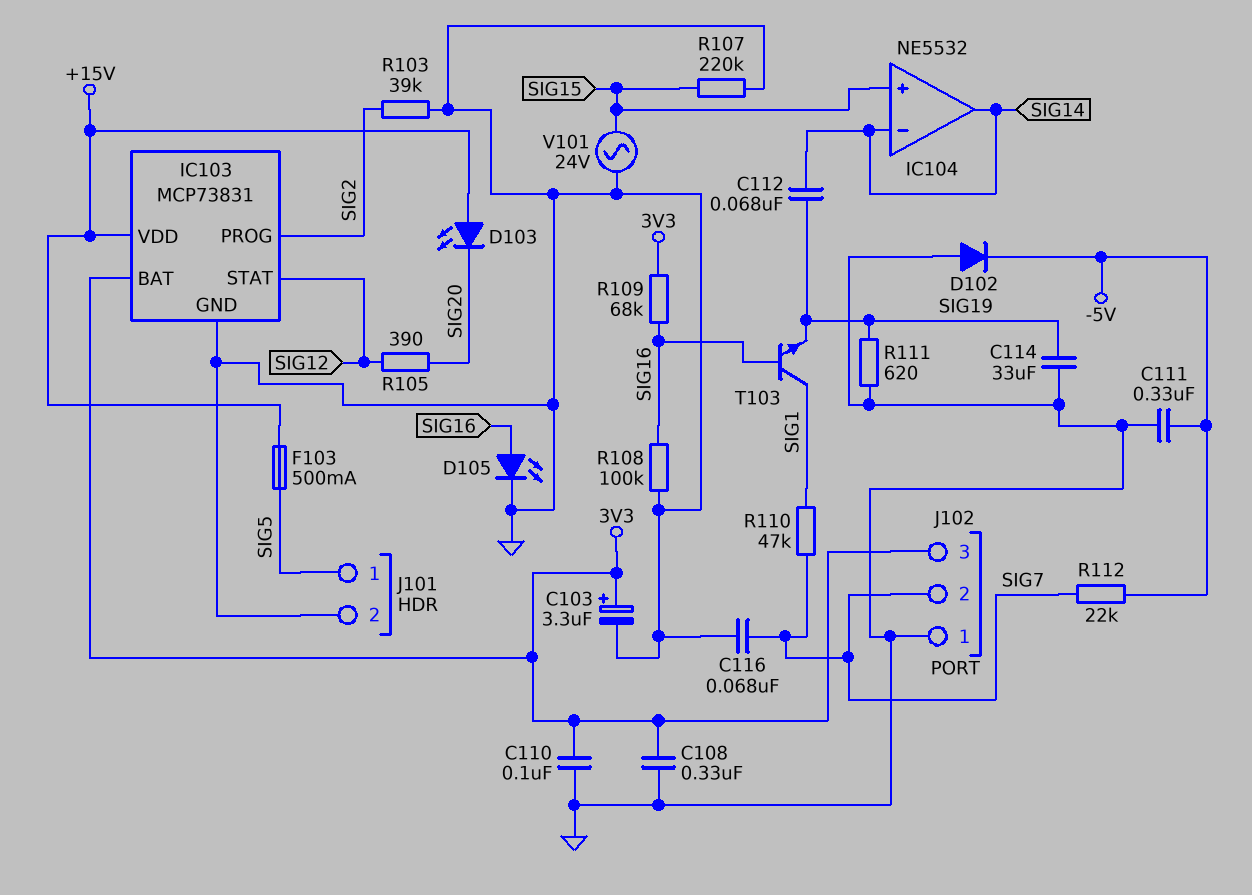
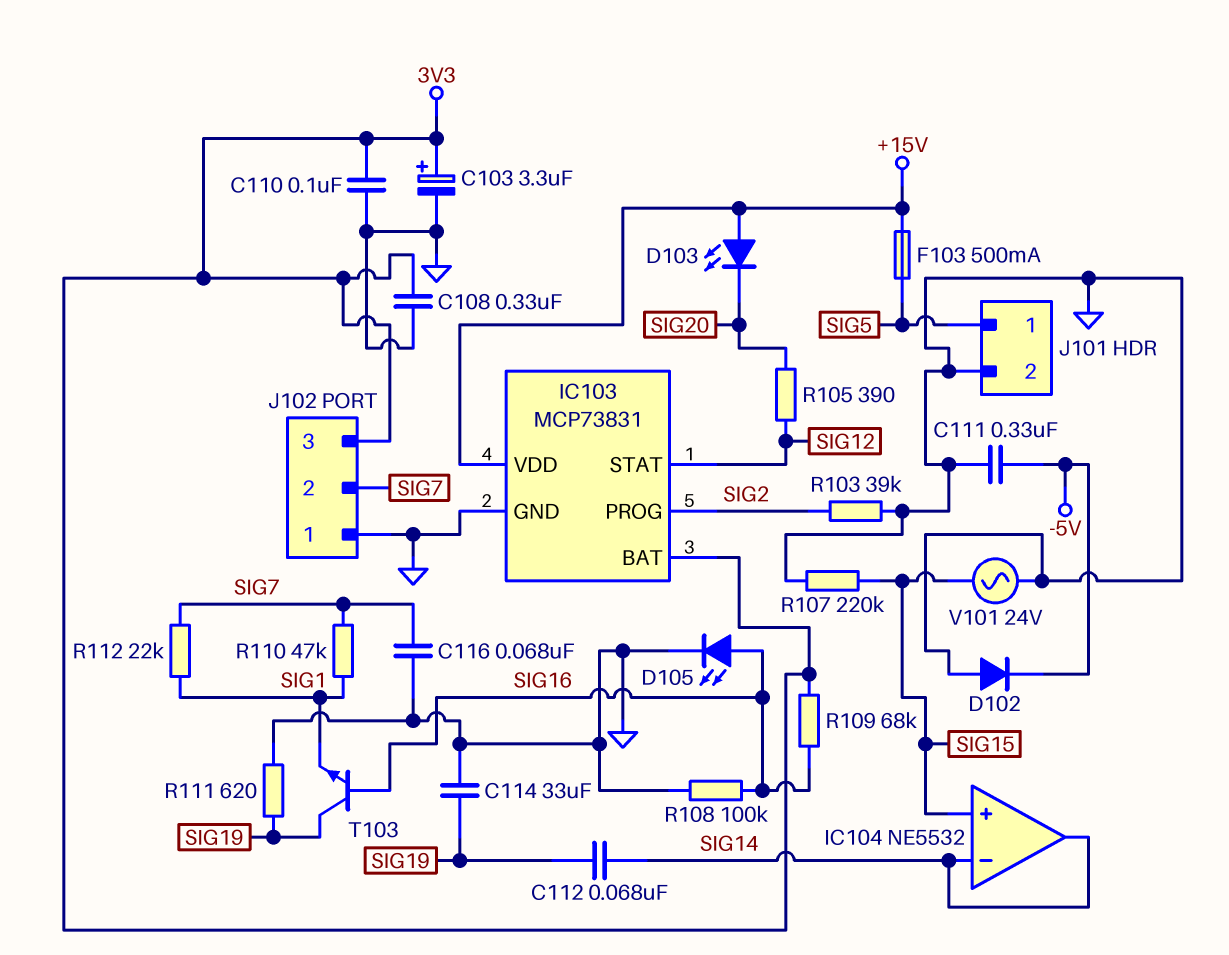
R112: 22k (-5V, SIG7) -> 22k (SIG1, SIG7)
T103: NPN (B SIG16, C SIG1, E SIG19) -> NPN (B SIG16, C SIG19, E SIG1)

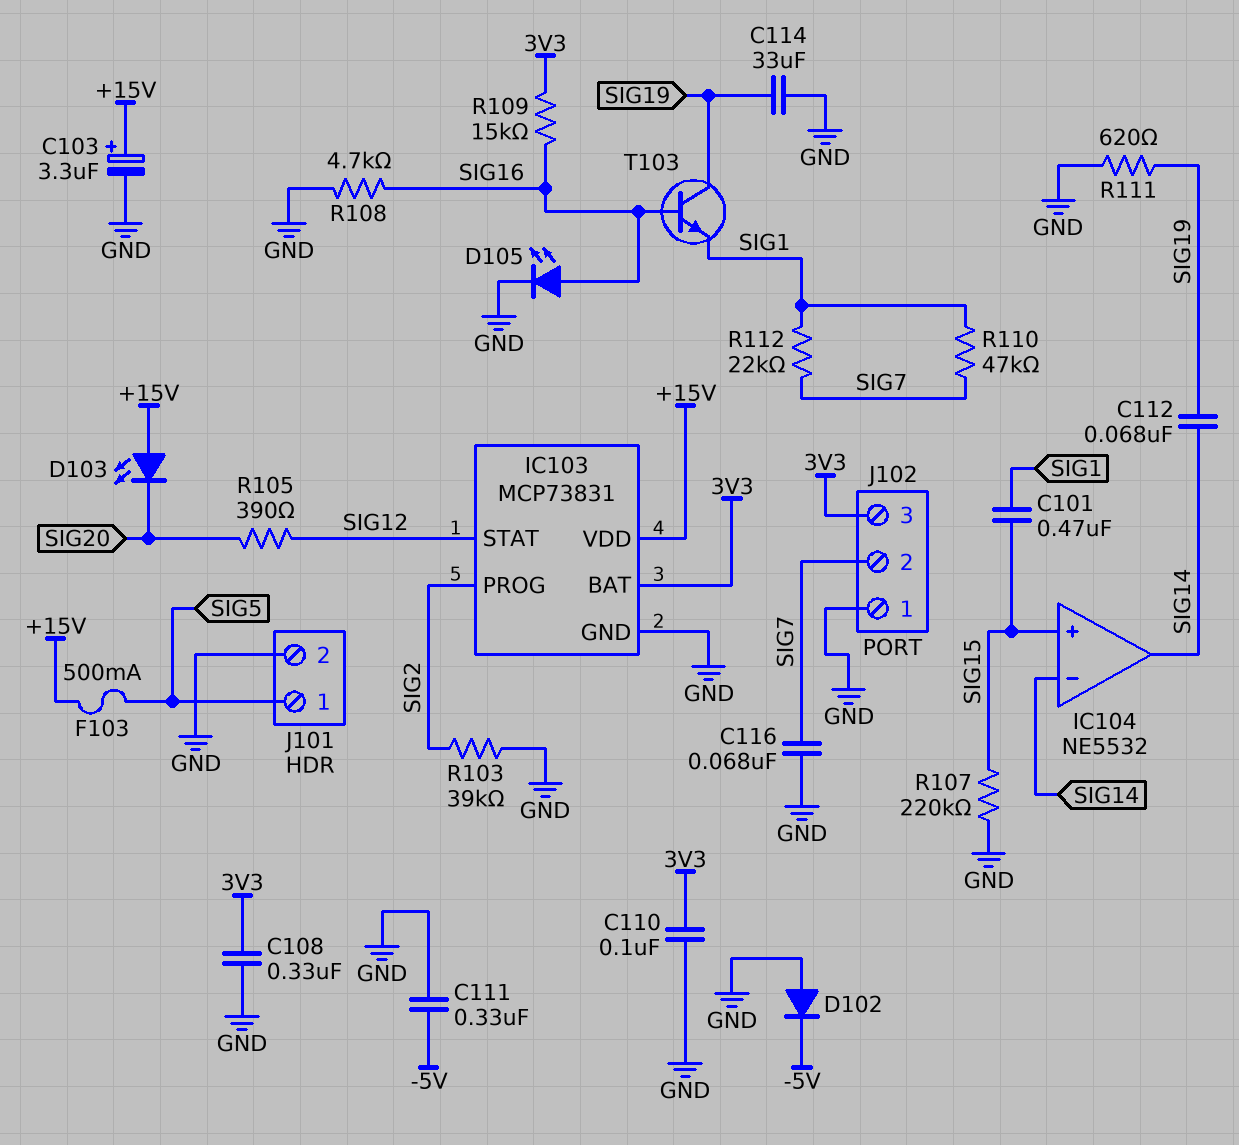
C101: none -> 470nF (SIG1, SIG15)
C103: 3.3uF (plus 3V3, minus GND) -> 3.3uF (plus +15V, minus GND)
R108: 100k (GND, SIG16) -> 4.7k (GND, SIG16)
R109: 68k (3V3, SIG16) -> 15k (3V3, SIG16)
V101: AC 24V (GND, SIG15) -> none

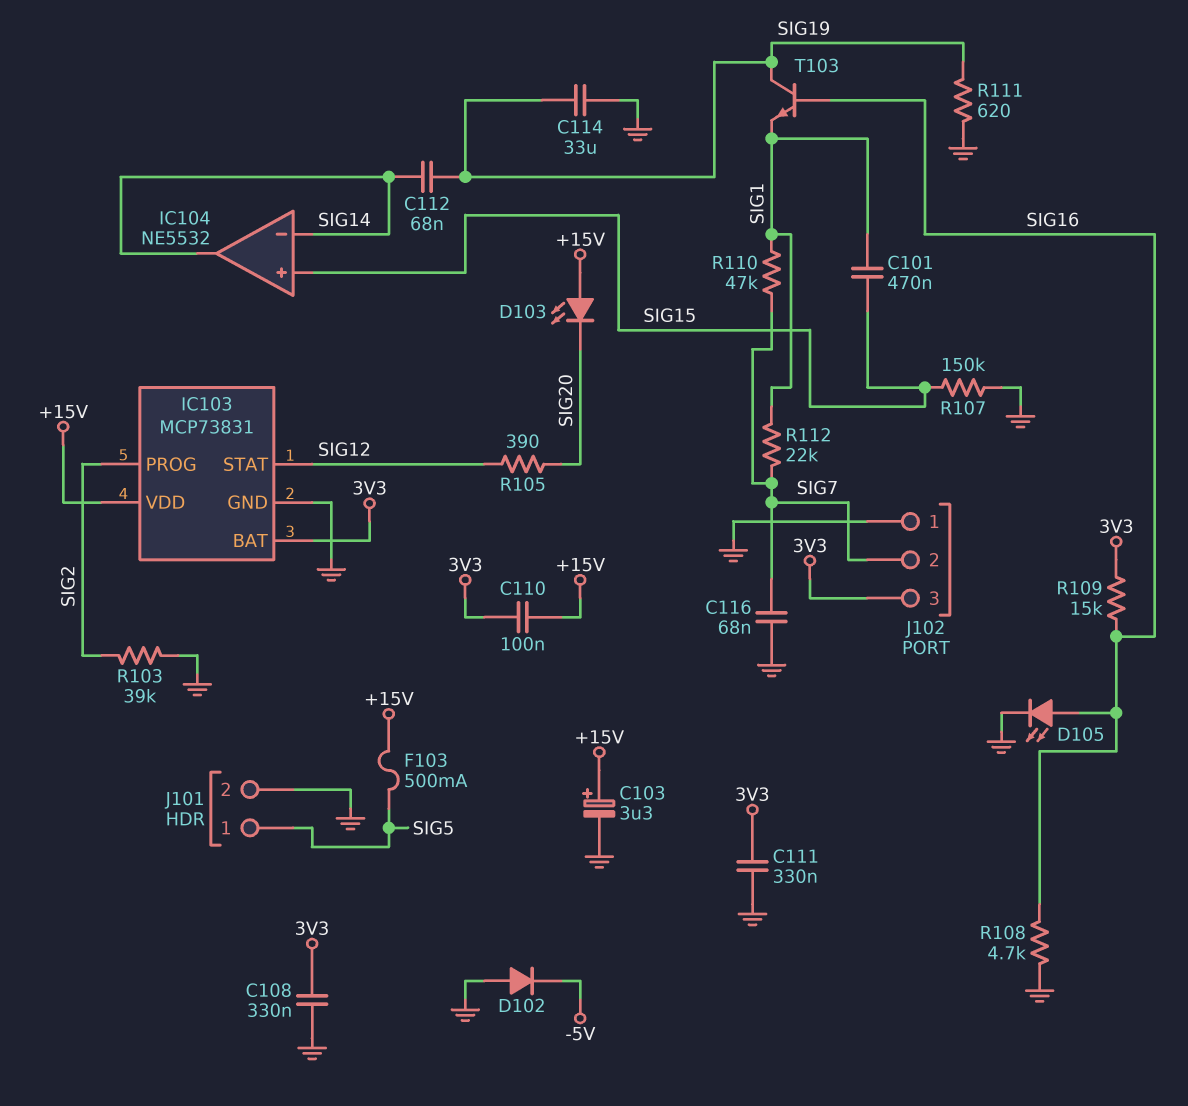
C110: 100nF (3V3, GND) -> 100nF (+15V, 3V3)
C111: 330nF (-5V, GND) -> 330nF (3V3, GND)
R107: 220k (GND, SIG15) -> 150k (GND, SIG15)

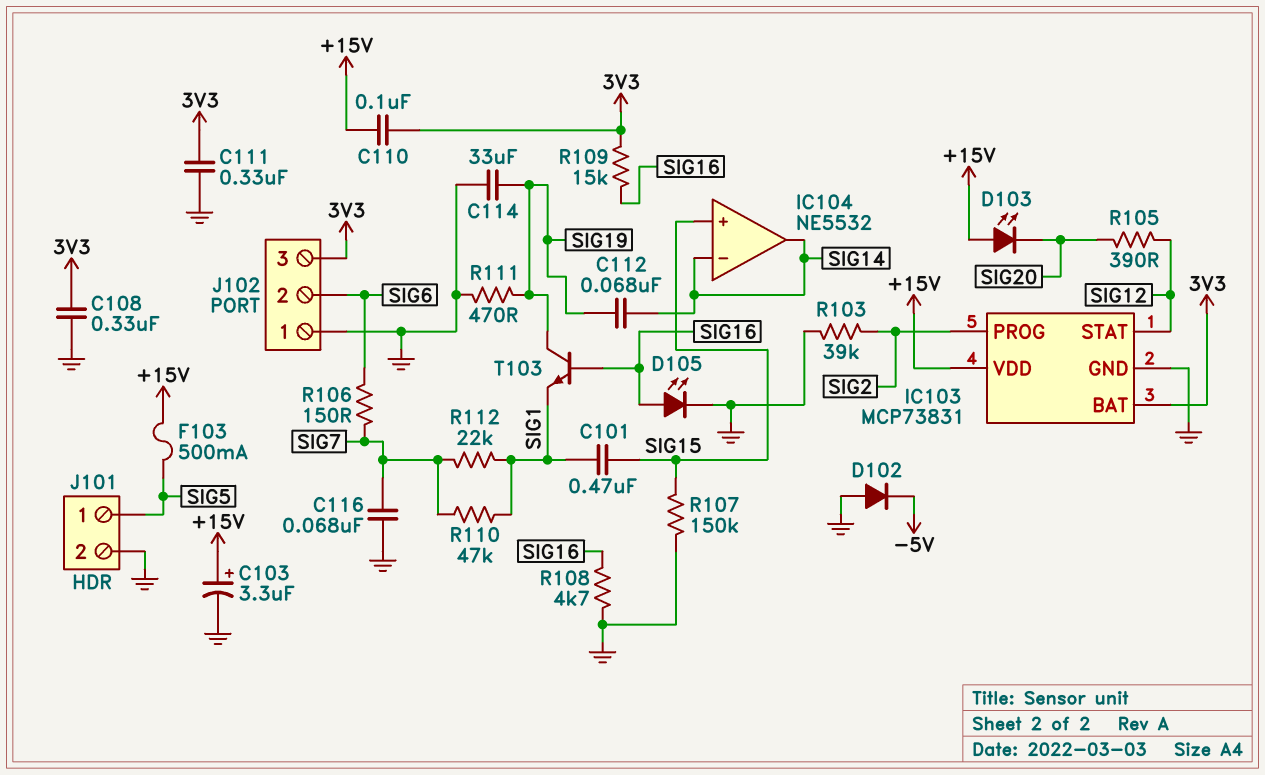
J102 pin 2: SIG7 -> SIG6
R106: none -> 150 (SIG6, SIG7)
R111: 620 (GND, SIG19) -> 470 (GND, SIG19)

